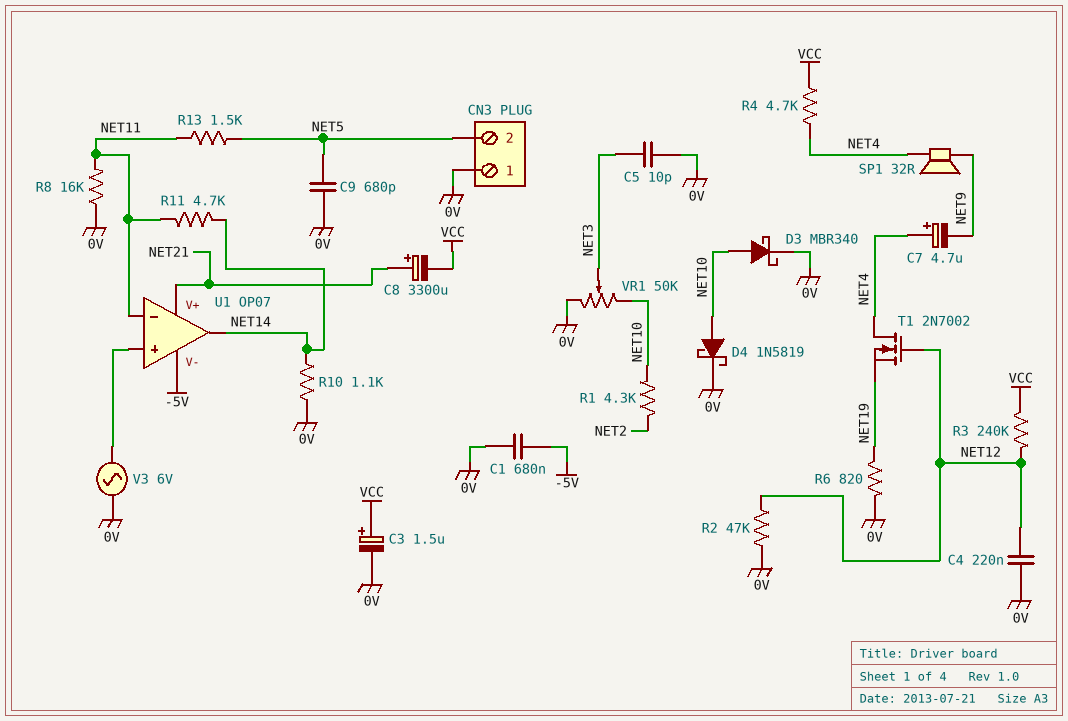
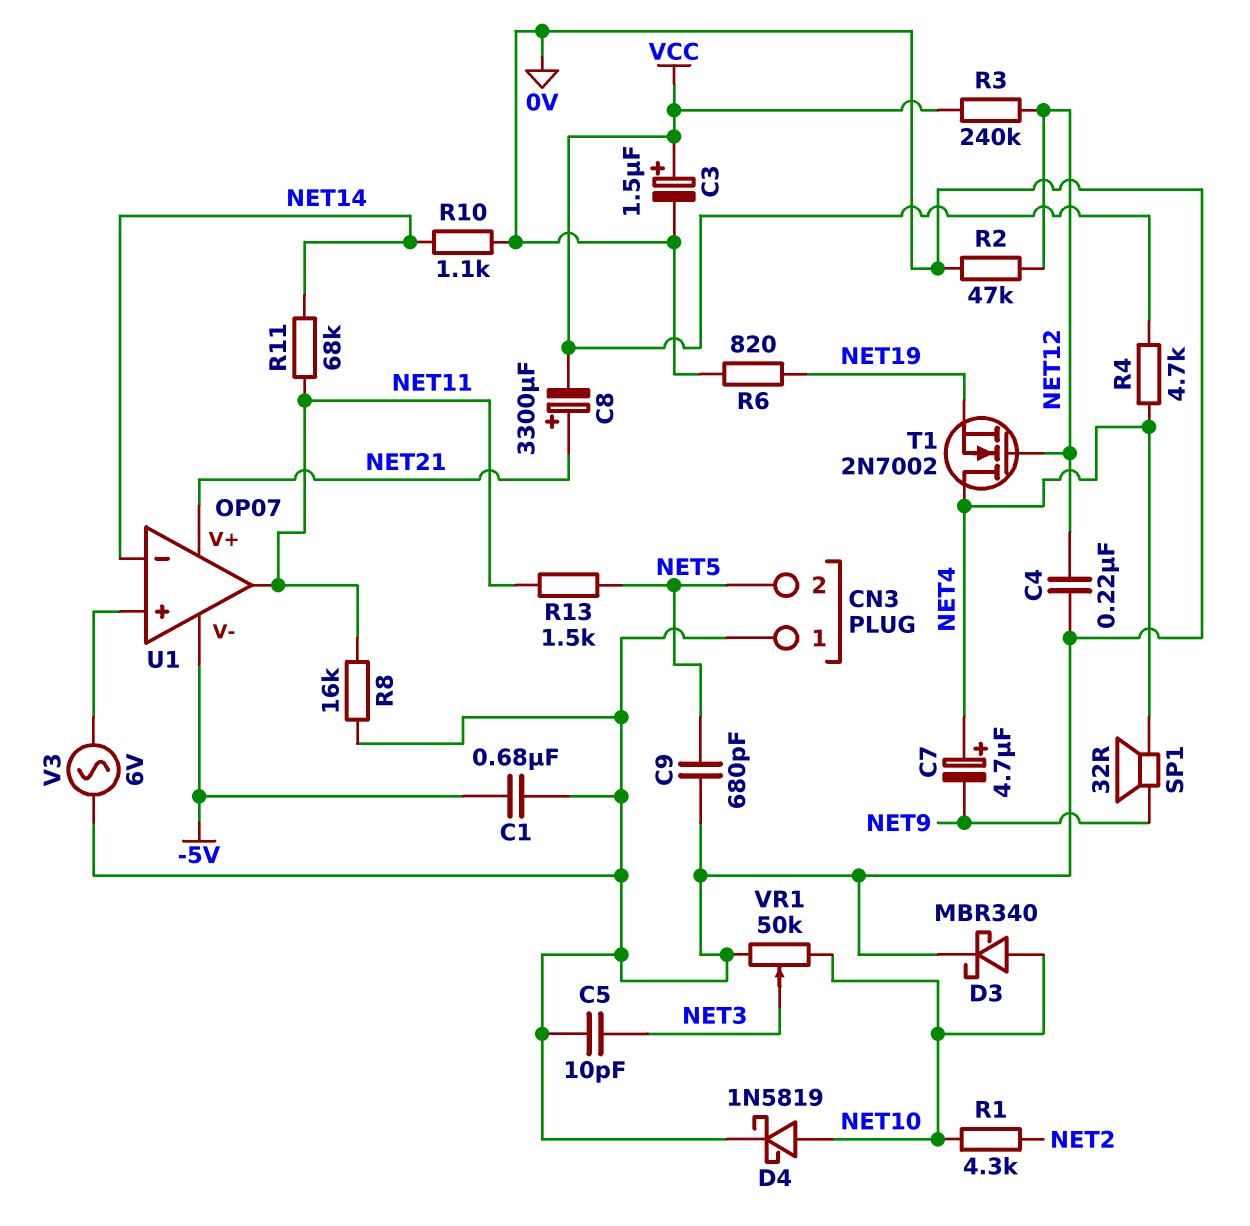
R11: 4.7k (NET11, NET14) -> 68k (NET11, NET14)
U1 pin in-: NET11 -> NET14
U1 pin out: NET14 -> NET11

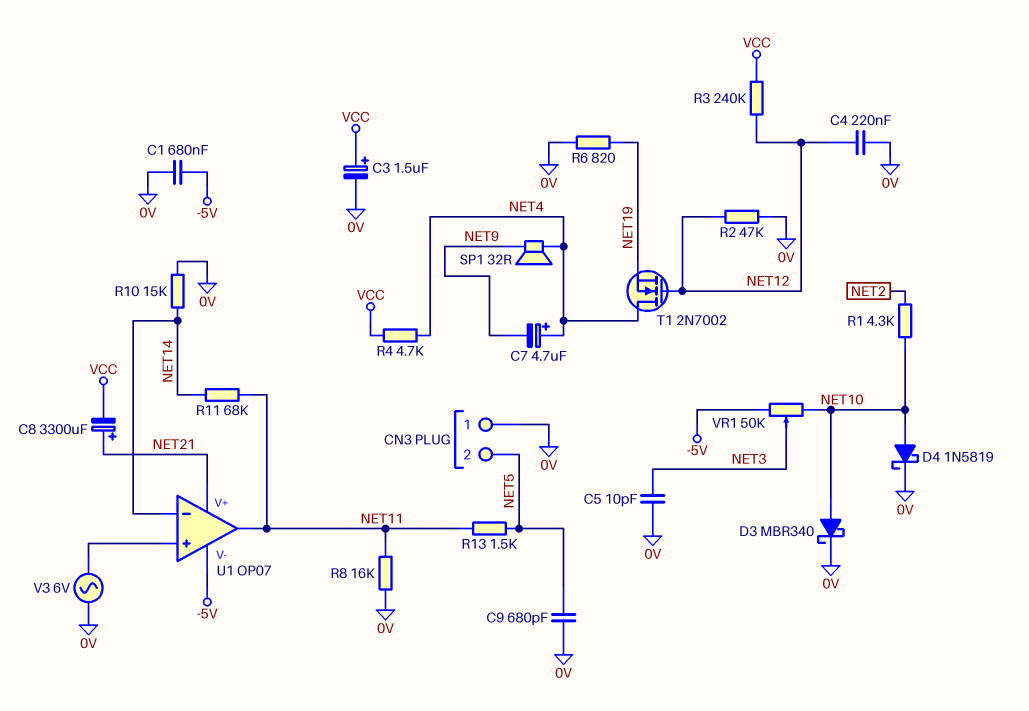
R10: 1.1k (0V, NET14) -> 15k (0V, NET14)
VR1: 50k (0V, NET10, wiper NET3) -> 50k (-5V, NET10, wiper NET3)

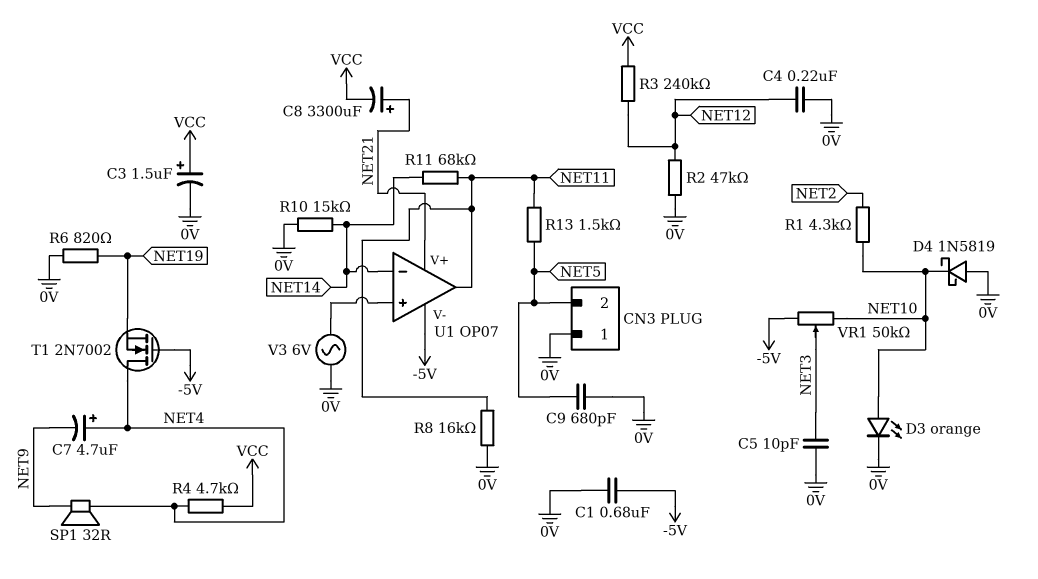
D3: schottky MBR340 (A NET10, K 0V) -> LED orange (A NET10, K 0V)
D4: schottky 1N5819 (A NET10, K 0V) -> schottky 1N5819 (A 0V, K NET10)
T1: NMOS 2N7002 (G NET12, D NET4, S NET19) -> NMOS 2N7002 (G -5V, D NET4, S NET19)

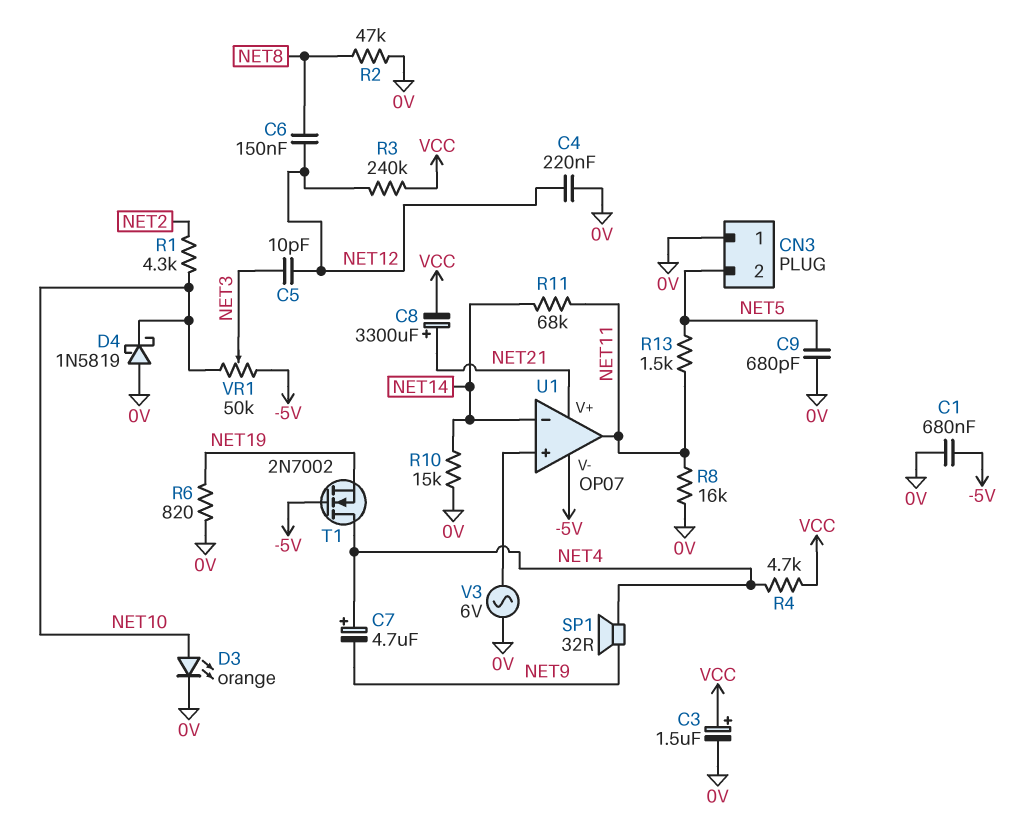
C5: 10pF (0V, NET3) -> 10pF (NET3, NET12)
C6: none -> 150nF (NET8, NET12)
R2: 47k (0V, NET12) -> 47k (0V, NET8)

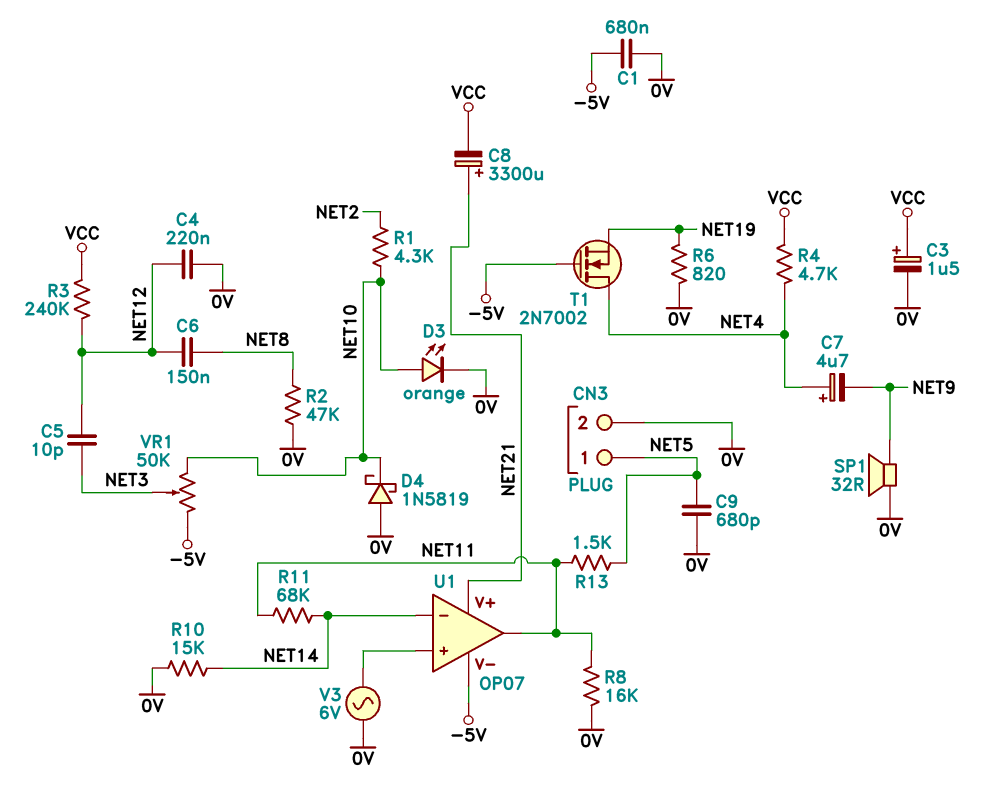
CN3 pin 1: 0V -> NET5
CN3 pin 2: NET5 -> 0V
SP1: speaker 32R (NET4, NET9) -> speaker 32R (0V, NET9)

